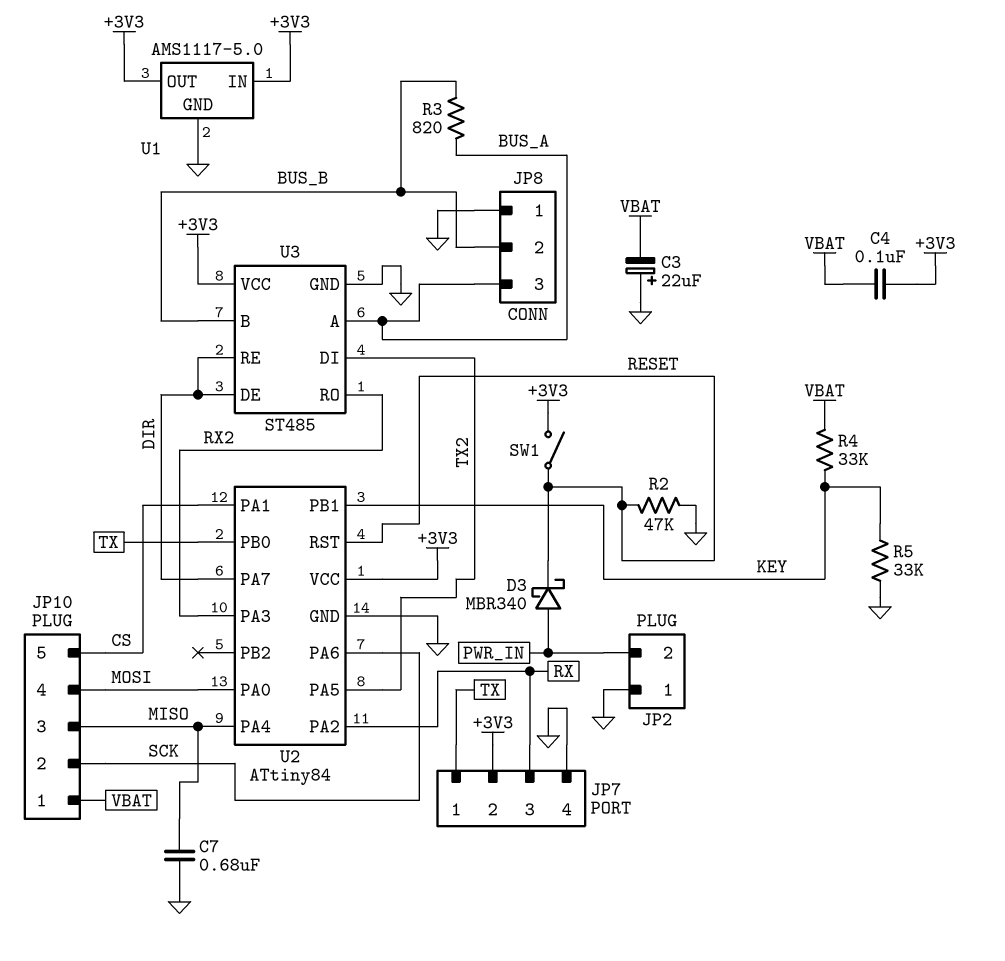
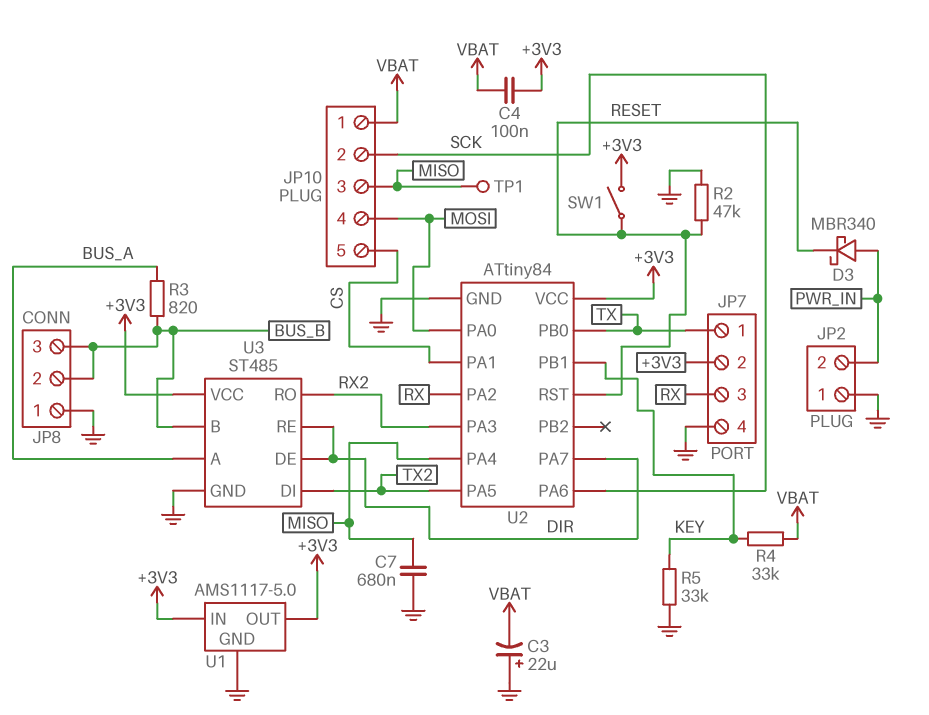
JP8 pin 3: BUS_A -> BUS_B
TP1: none -> test point (MISO)

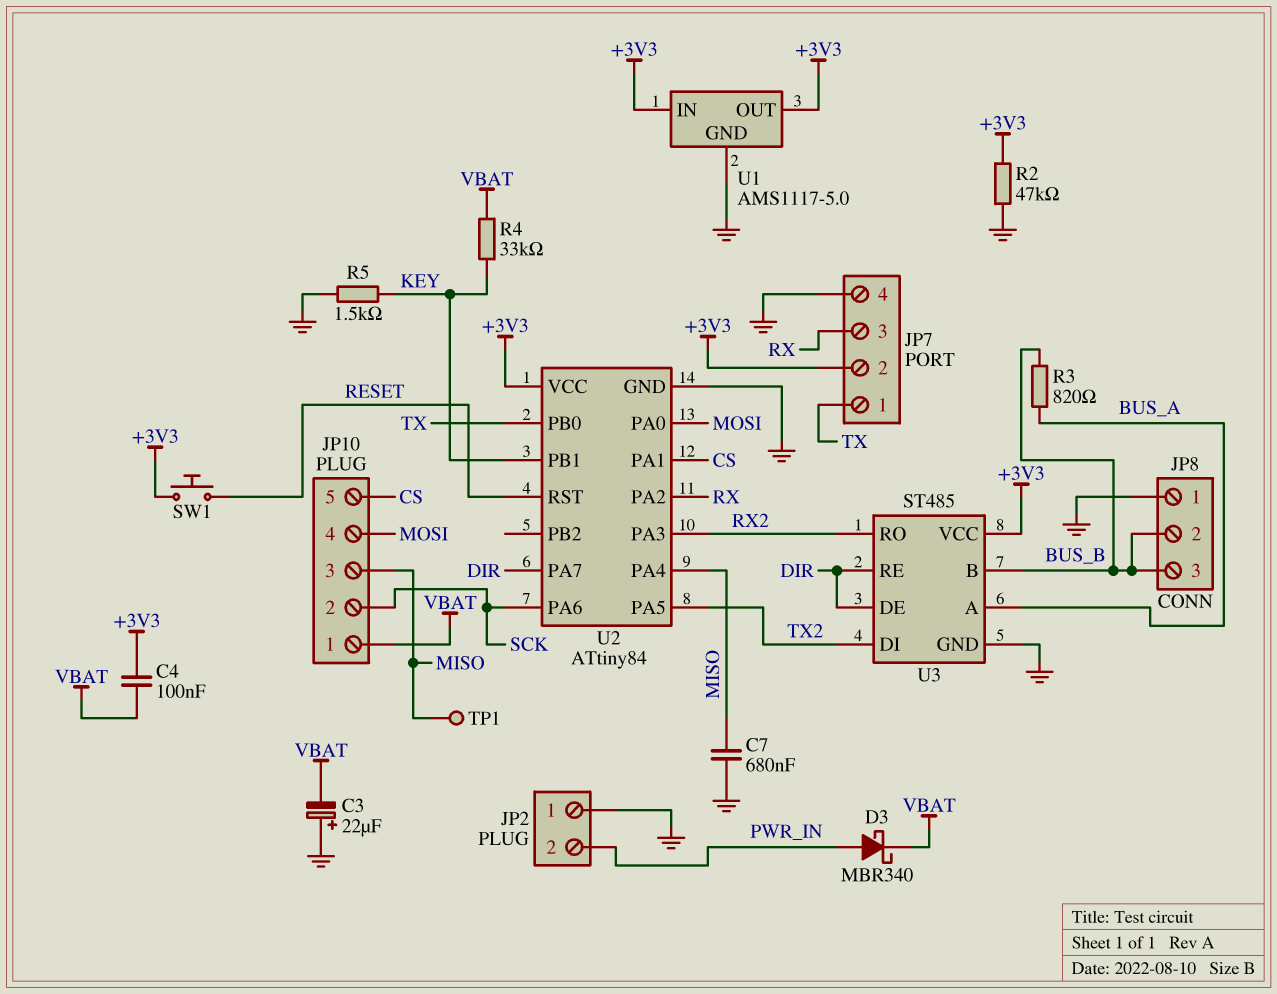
D3: schottky MBR340 (A PWR_IN, K RESET) -> schottky MBR340 (A PWR_IN, K VBAT)
R2: 47k (GND, RESET) -> 47k (+3V3, GND)
R5: 33k (GND, KEY) -> 1.5k (GND, KEY)
SW1: switch (+3V3, RESET) -> button (+3V3, RESET)

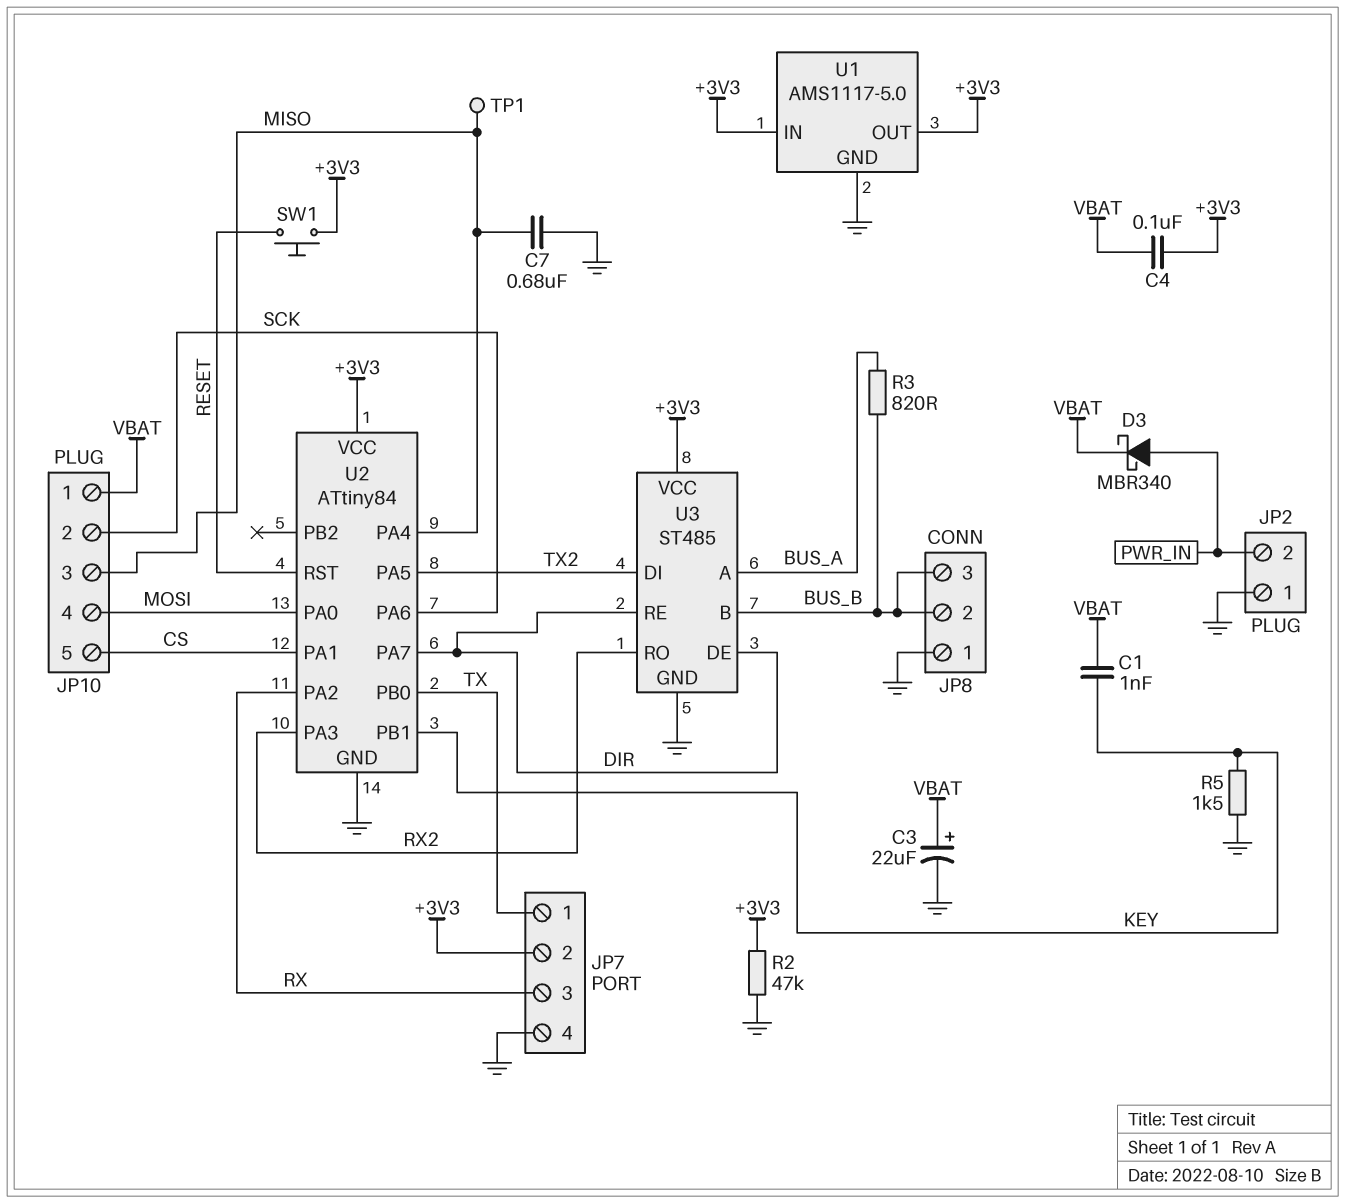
C1: none -> 1nF (KEY, VBAT)
C3: 22uF (plus GND, minus VBAT) -> 22uF (plus VBAT, minus GND)
R4: 33k (KEY, VBAT) -> none

